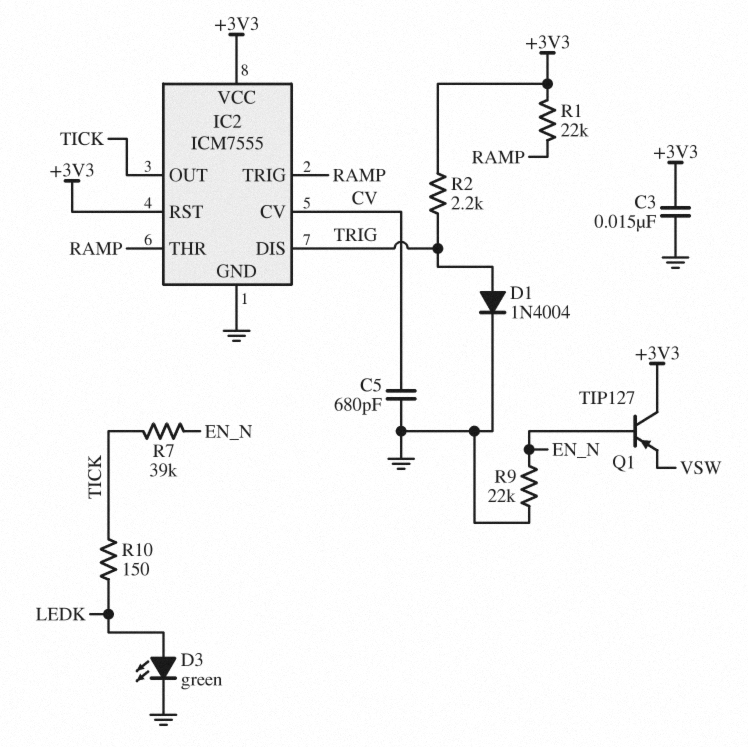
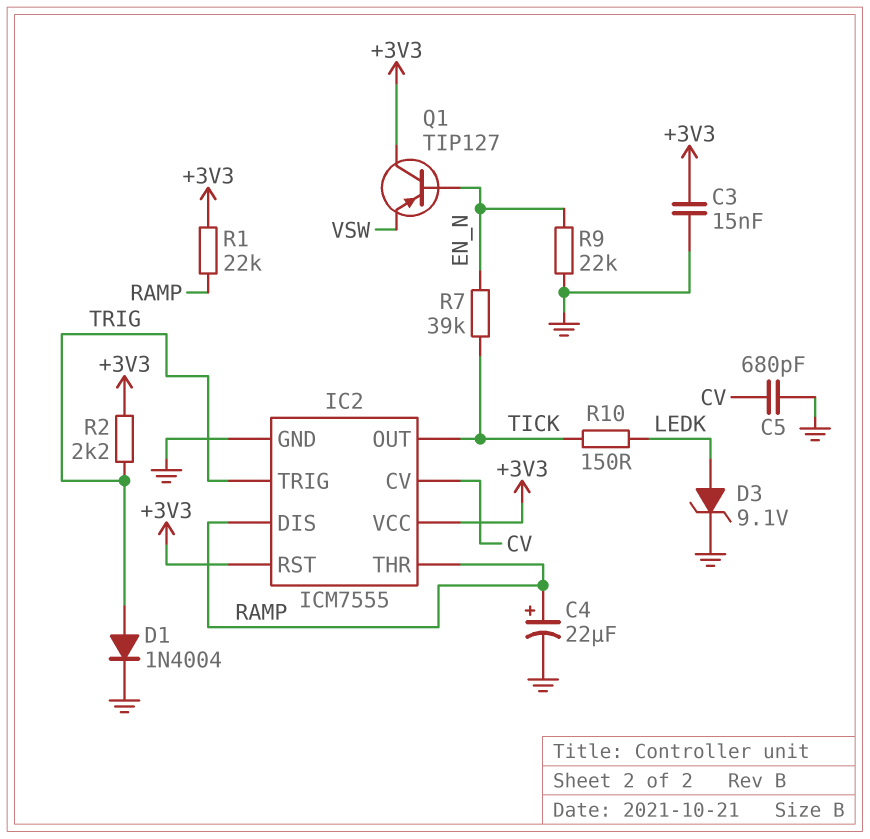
C4: none -> 22uF (plus RAMP, minus GND)
D3: LED green (A LEDK, K GND) -> zener 9.1V (A LEDK, K GND)
IC2 pin DIS: TRIG -> RAMP
IC2 pin TRIG: RAMP -> TRIG

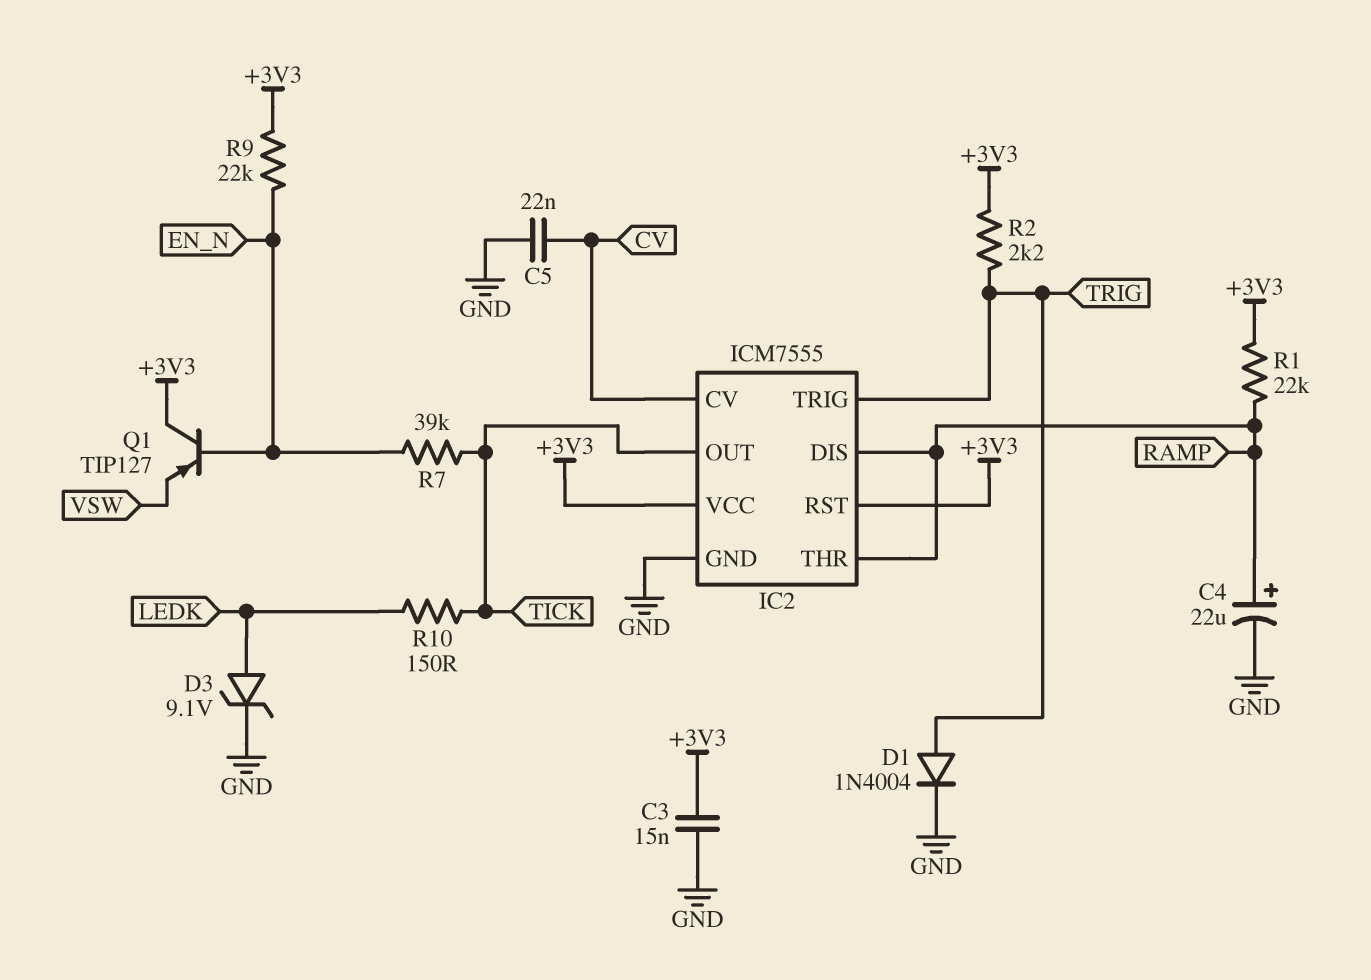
C5: 680pF (CV, GND) -> 22nF (CV, GND)
R9: 22k (EN_N, GND) -> 22k (+3V3, EN_N)

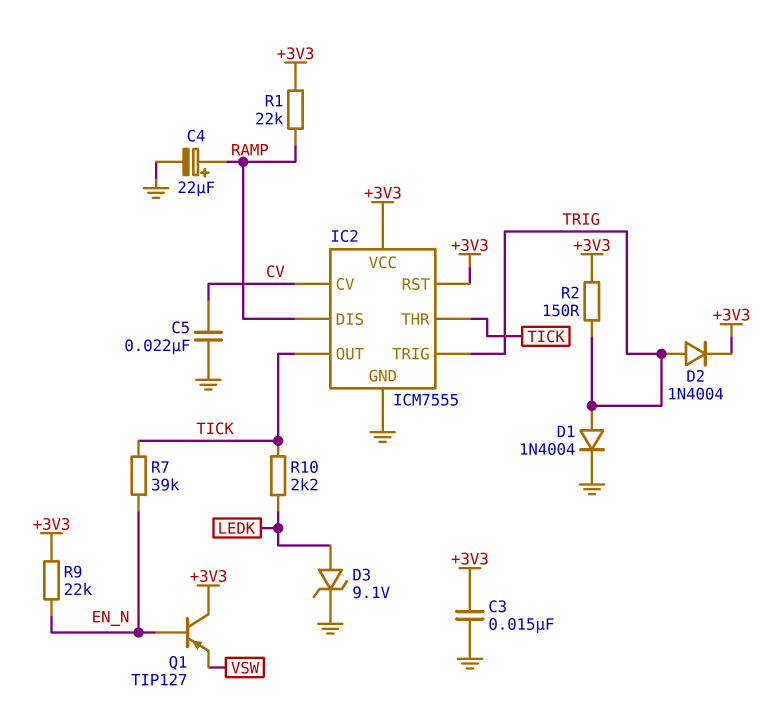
D2: none -> diode 1N4004 (A TRIG, K +3V3)
IC2 pin THR: RAMP -> TICK
R2: 2.2k (+3V3, TRIG) -> 150 (+3V3, TRIG)
R10: 150 (LEDK, TICK) -> 2.2k (LEDK, TICK)

